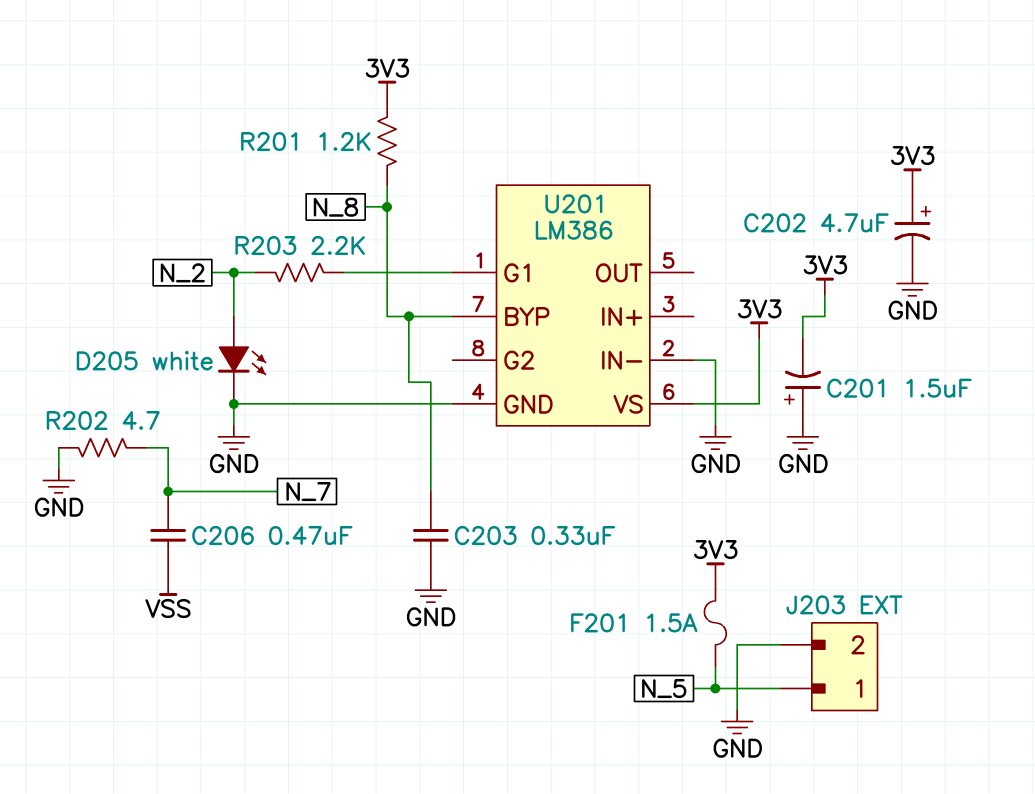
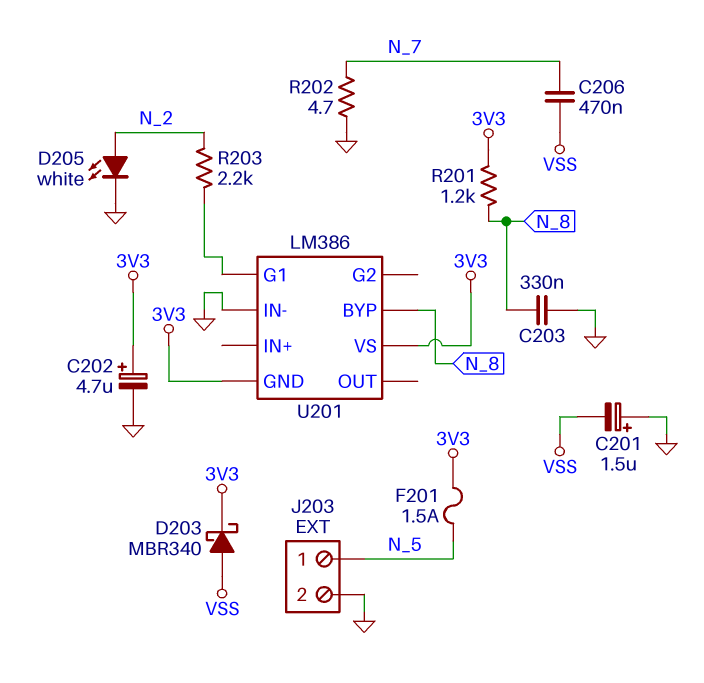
C201: 1.5uF (plus GND, minus 3V3) -> 1.5uF (plus GND, minus VSS)
D203: none -> schottky MBR340 (A VSS, K 3V3)
U201 pin GND: GND -> 3V3

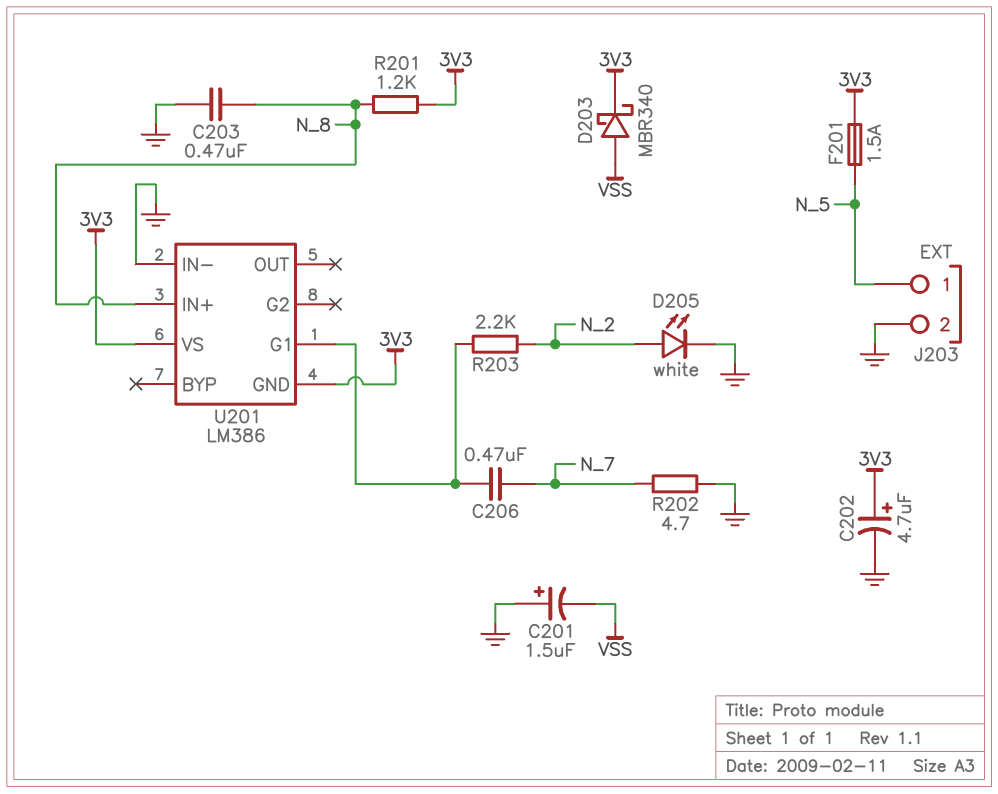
C203: 330nF (GND, N_8) -> 470nF (GND, N_8)
C206: 470nF (N_7, VSS) -> 470nF (N_7, U201/G1)
U201 pin BYP: N_8 -> none
U201 pin IN+: none -> N_8

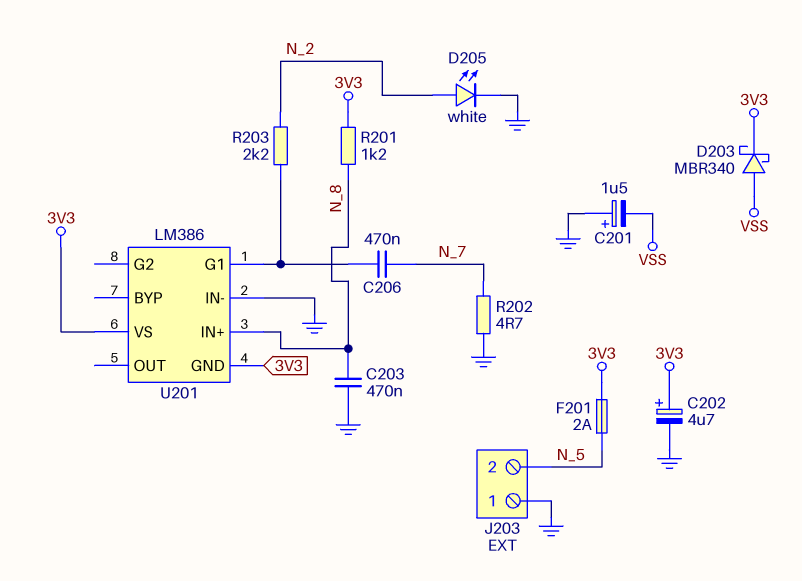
F201: 1.5A (3V3, N_5) -> 2A (3V3, N_5)
J203 pin 1: N_5 -> GND
J203 pin 2: GND -> N_5

